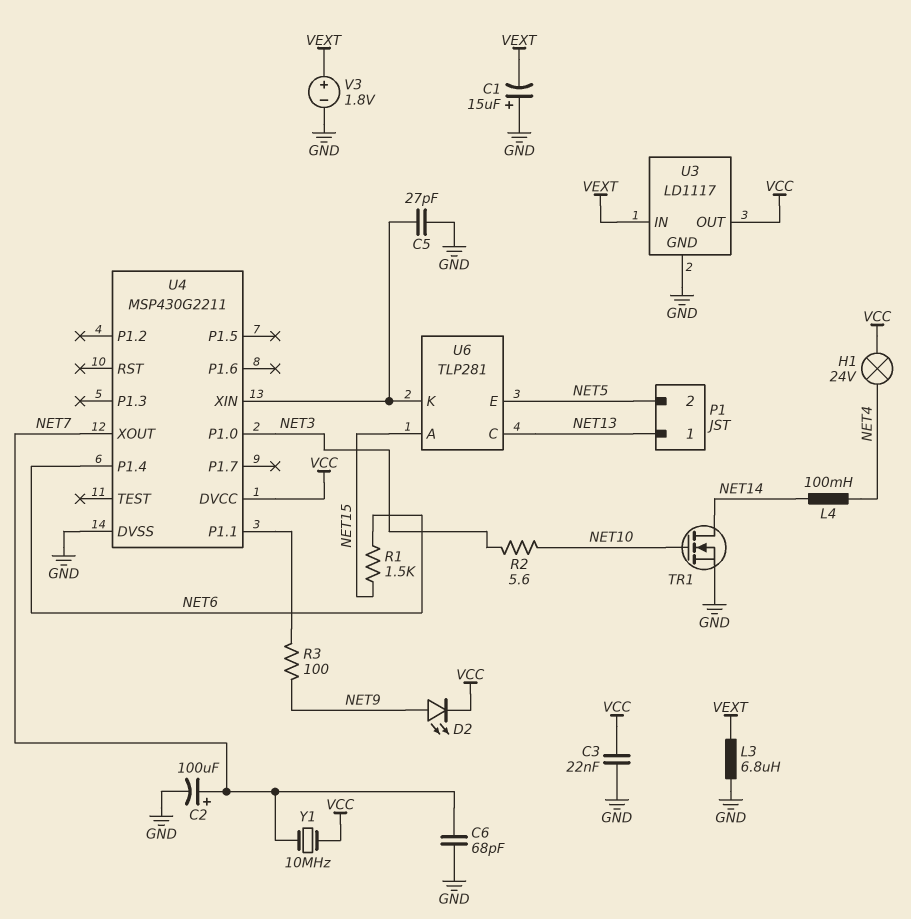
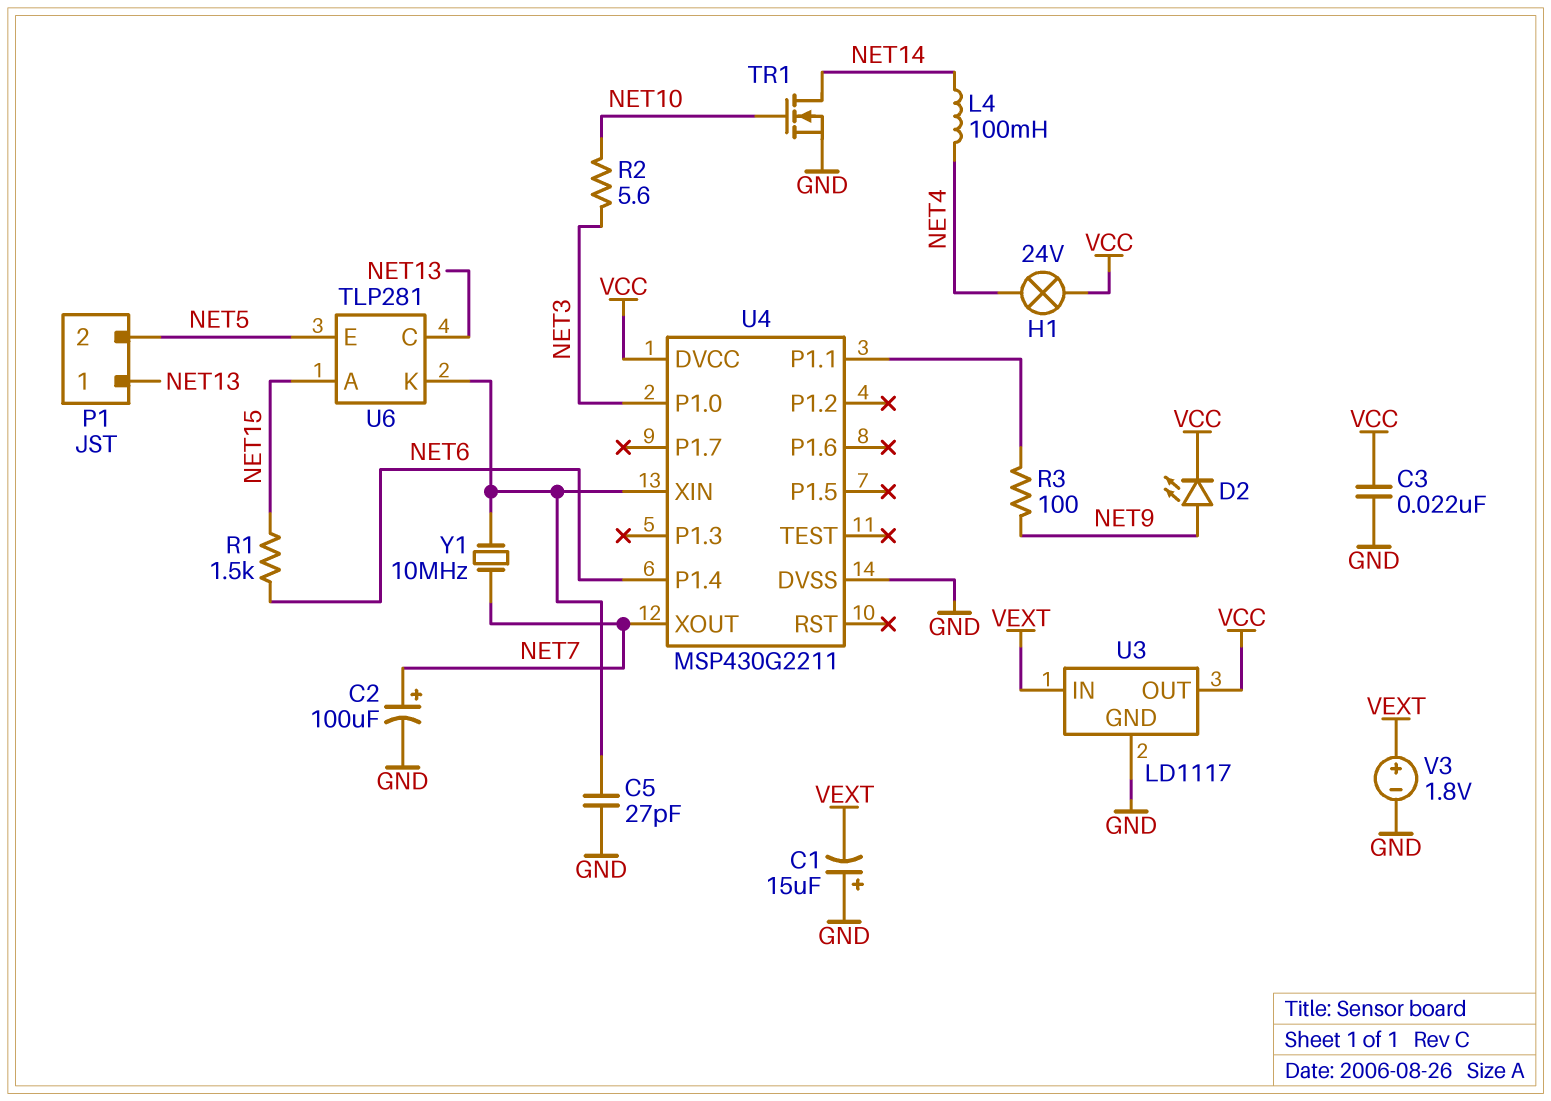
C6: 68pF (GND, NET7) -> none
L3: 6.8uH (GND, VEXT) -> none
Y1: 10MHz (NET7, VCC) -> 10MHz (NET7, U4/XIN)

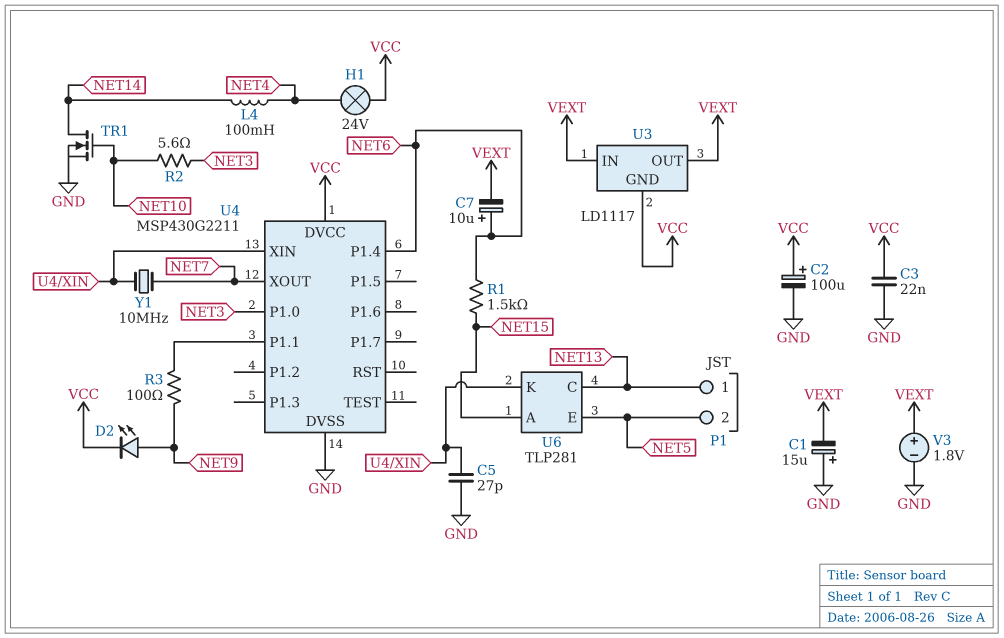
C2: 100uF (plus NET7, minus GND) -> 100uF (plus VCC, minus GND)
C7: none -> 10uF (plus NET6, minus VEXT)
U3 pin GND: GND -> VCC
U3 pin OUT: VCC -> VEXT

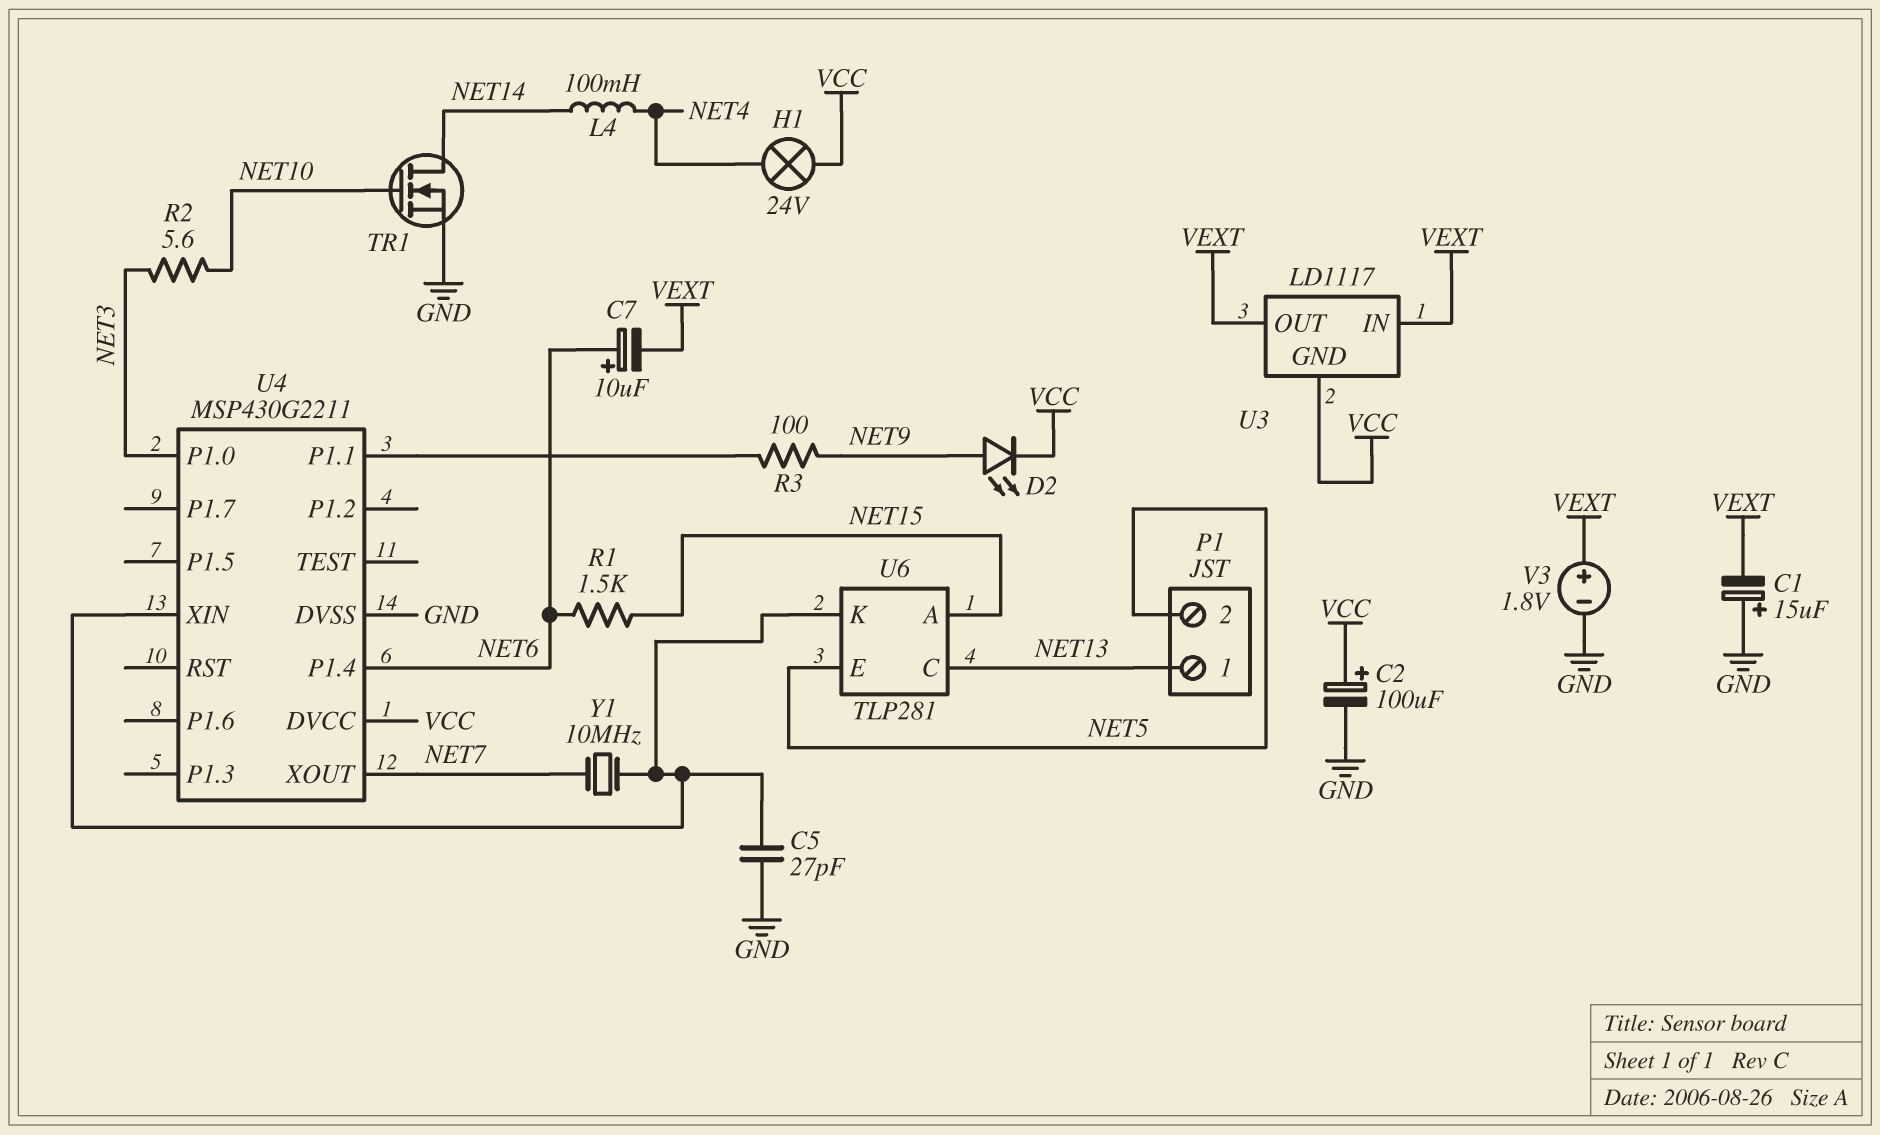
C3: 22nF (GND, VCC) -> none

